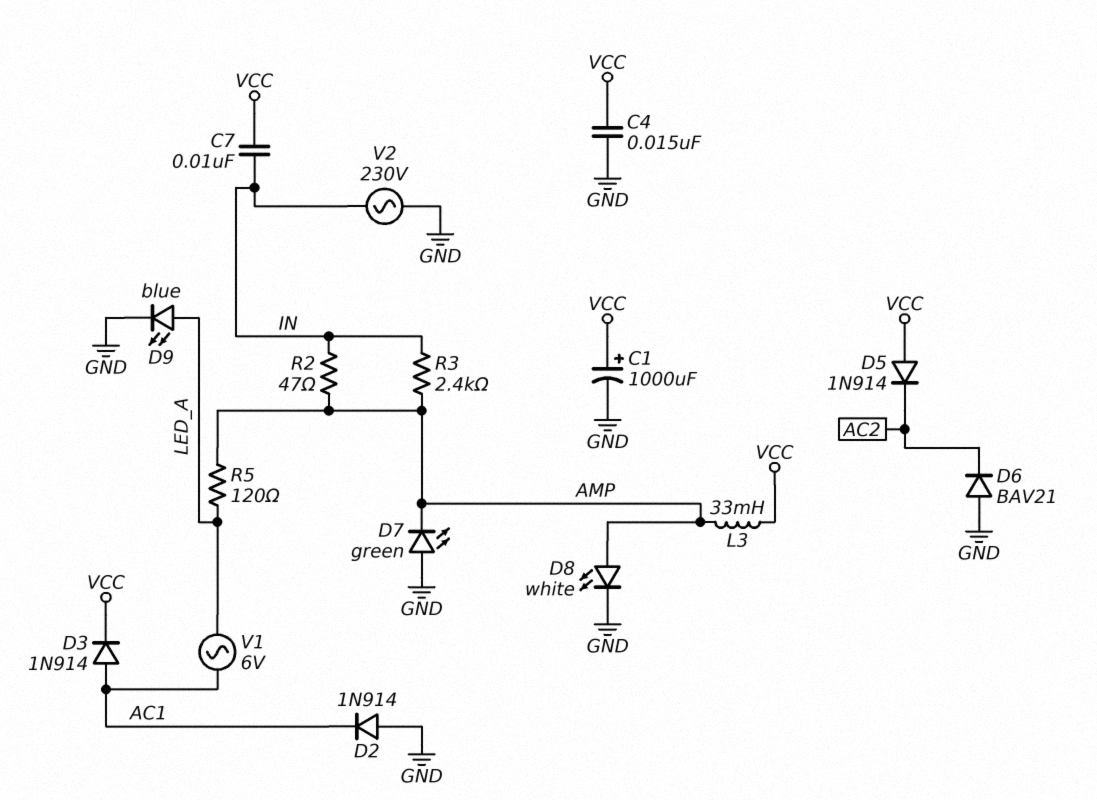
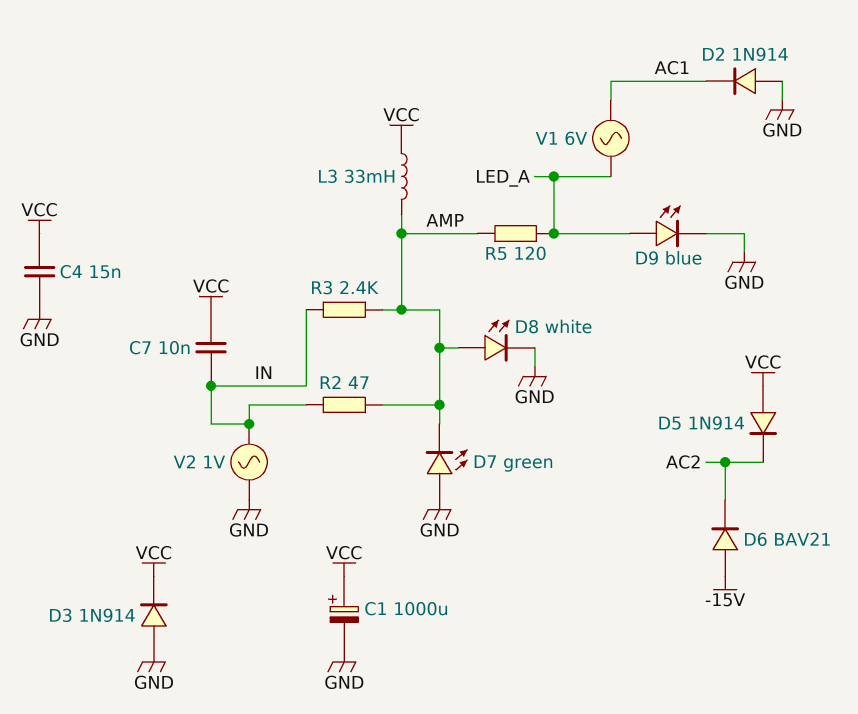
D3: diode 1N914 (A AC1, K VCC) -> diode 1N914 (A GND, K VCC)
D6: diode BAV21 (A GND, K AC2) -> diode BAV21 (A -15V, K AC2)
V2: AC 230V (GND, IN) -> AC 1V (GND, IN)

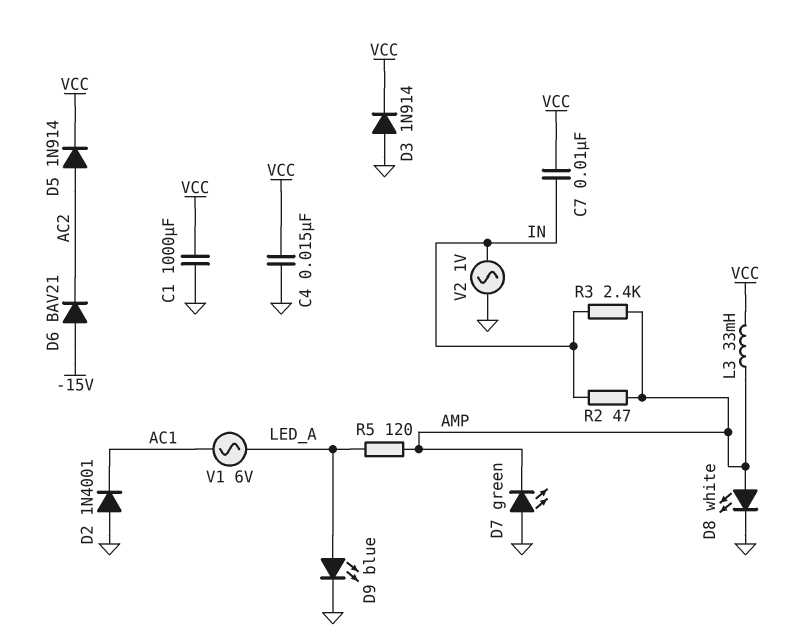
C1: 1000uF (plus VCC, minus GND) -> 1000uF (GND, VCC)
D2: diode 1N914 (A GND, K AC1) -> diode 1N4001 (A GND, K AC1)
D5: diode 1N914 (A VCC, K AC2) -> diode 1N914 (A AC2, K VCC)

